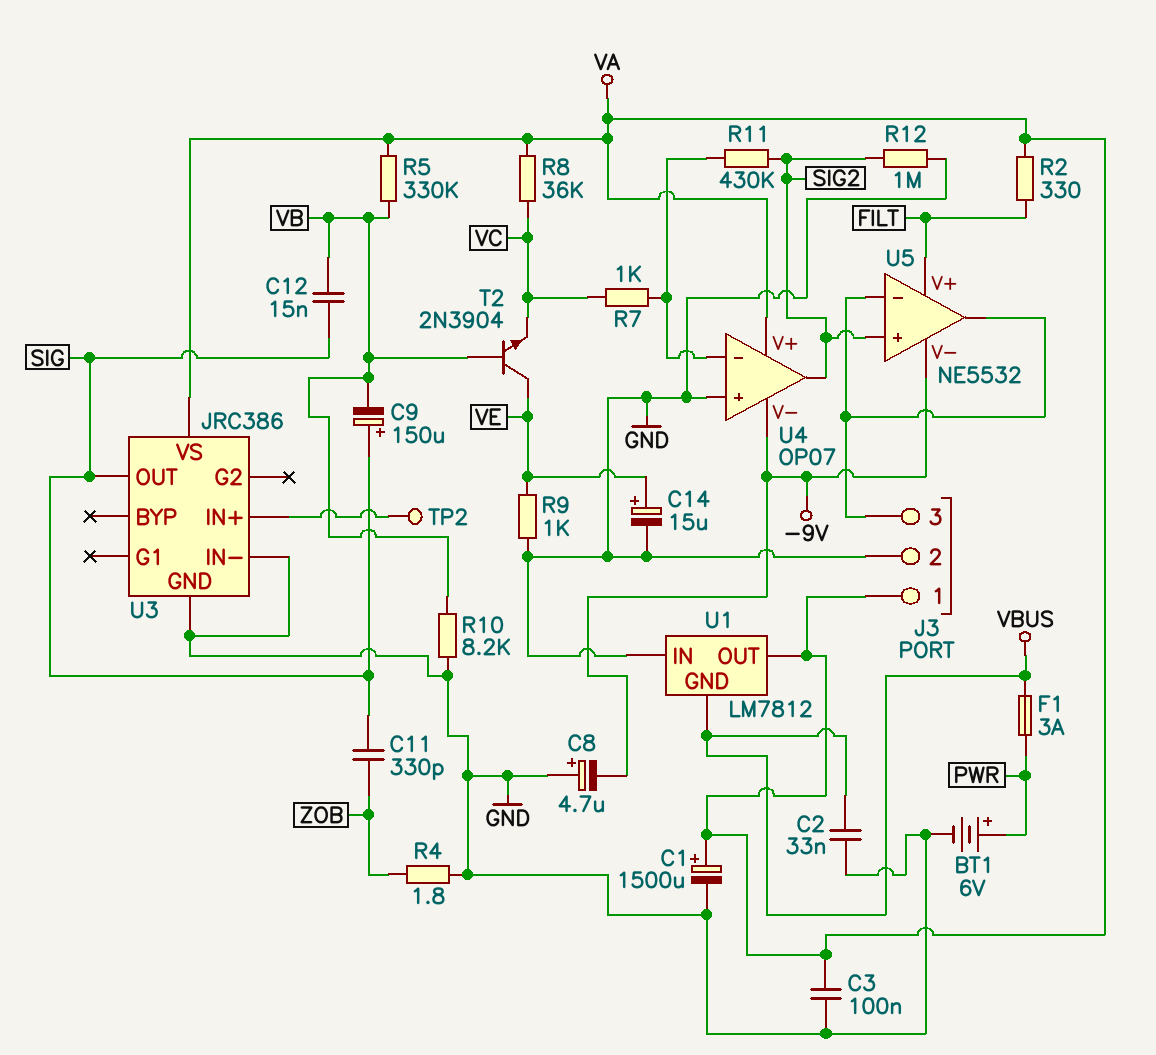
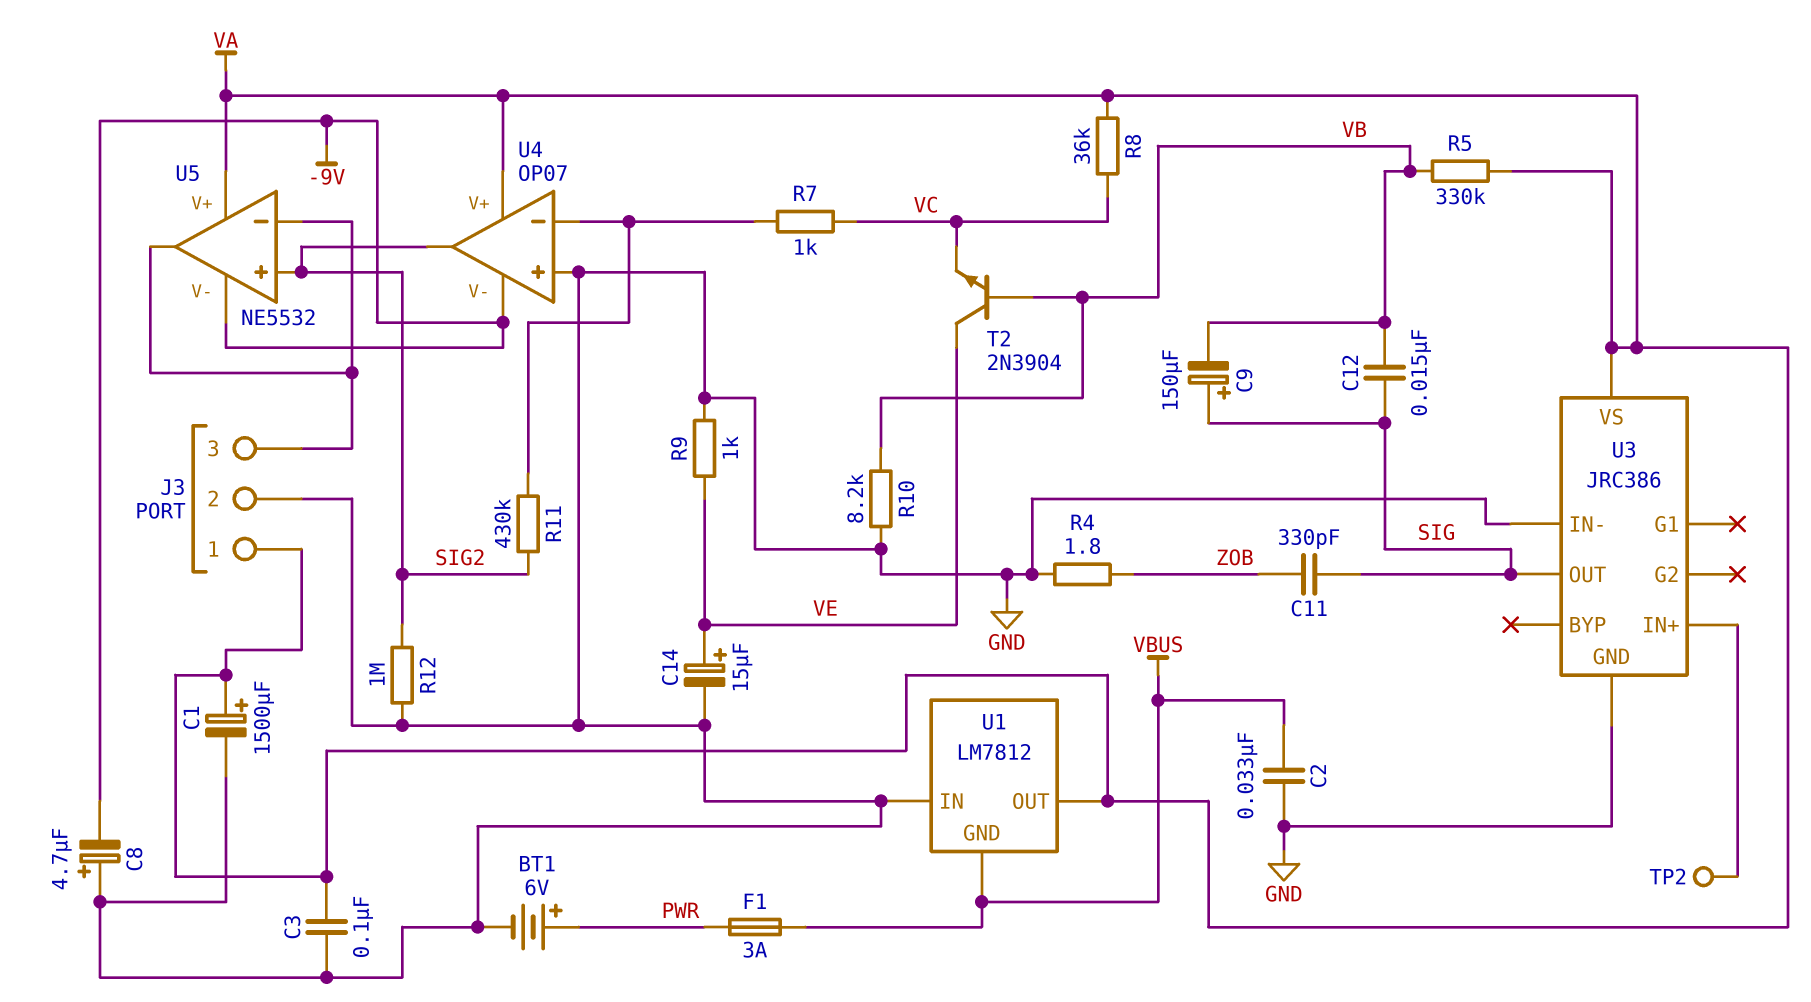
R2: 330 (FILT, VA) -> none
U5 pin V+: FILT -> VA

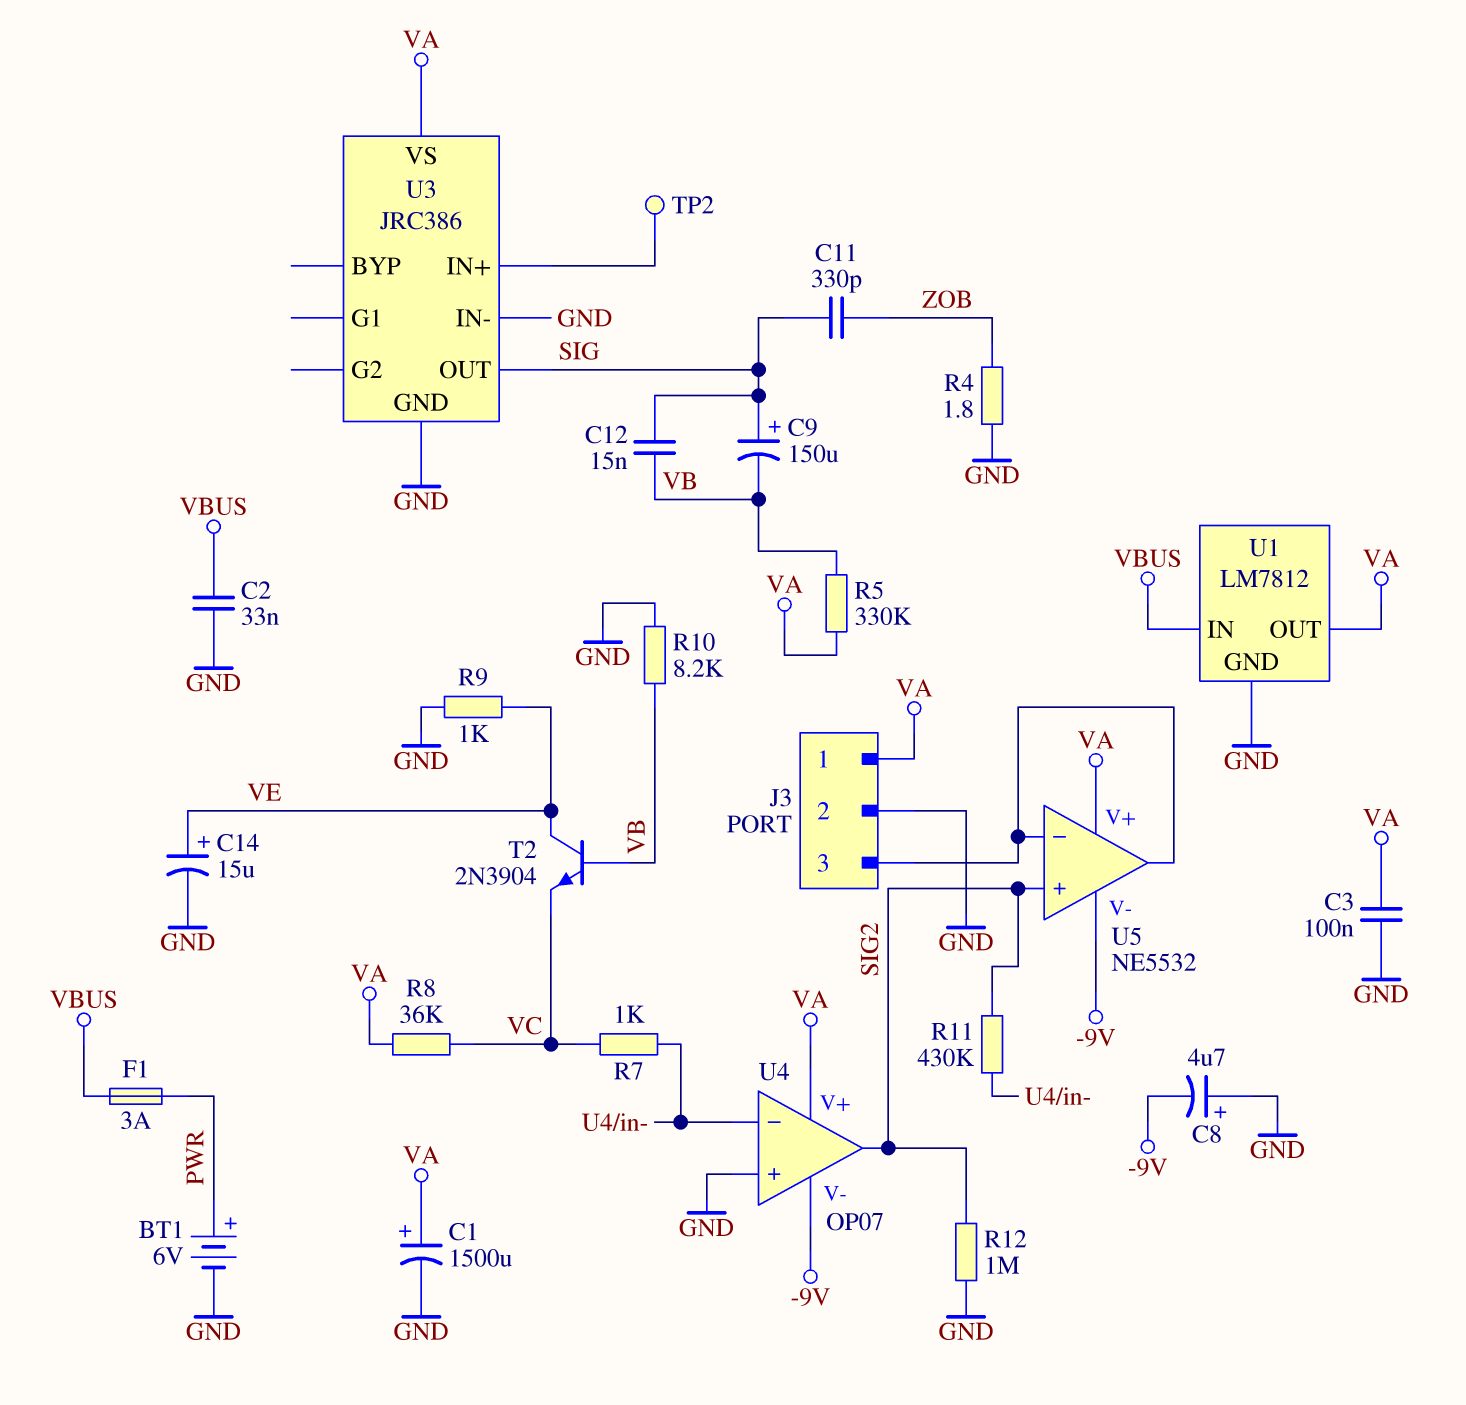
U1 pin GND: VBUS -> GND
U1 pin IN: GND -> VBUS

